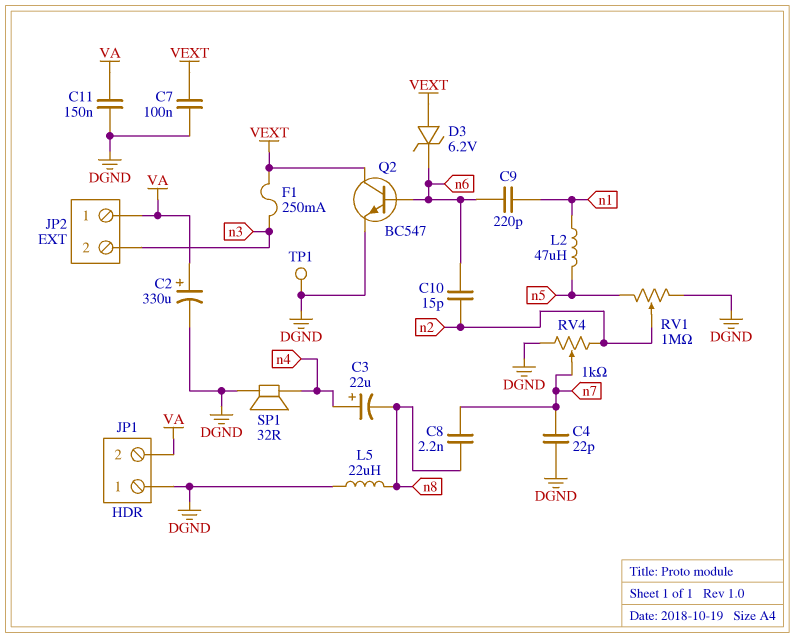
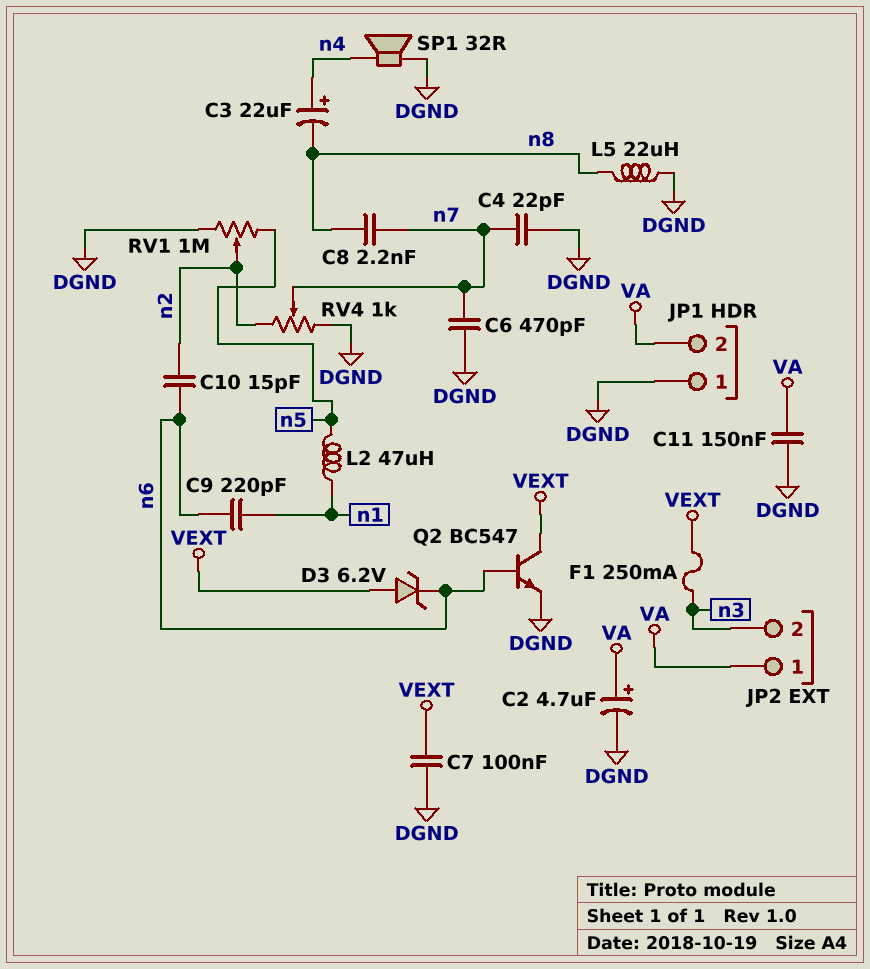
C2: 330uF (plus VA, minus DGND) -> 4.7uF (plus VA, minus DGND)
C6: none -> 470pF (DGND, n7)
TP1: test point (DGND) -> none

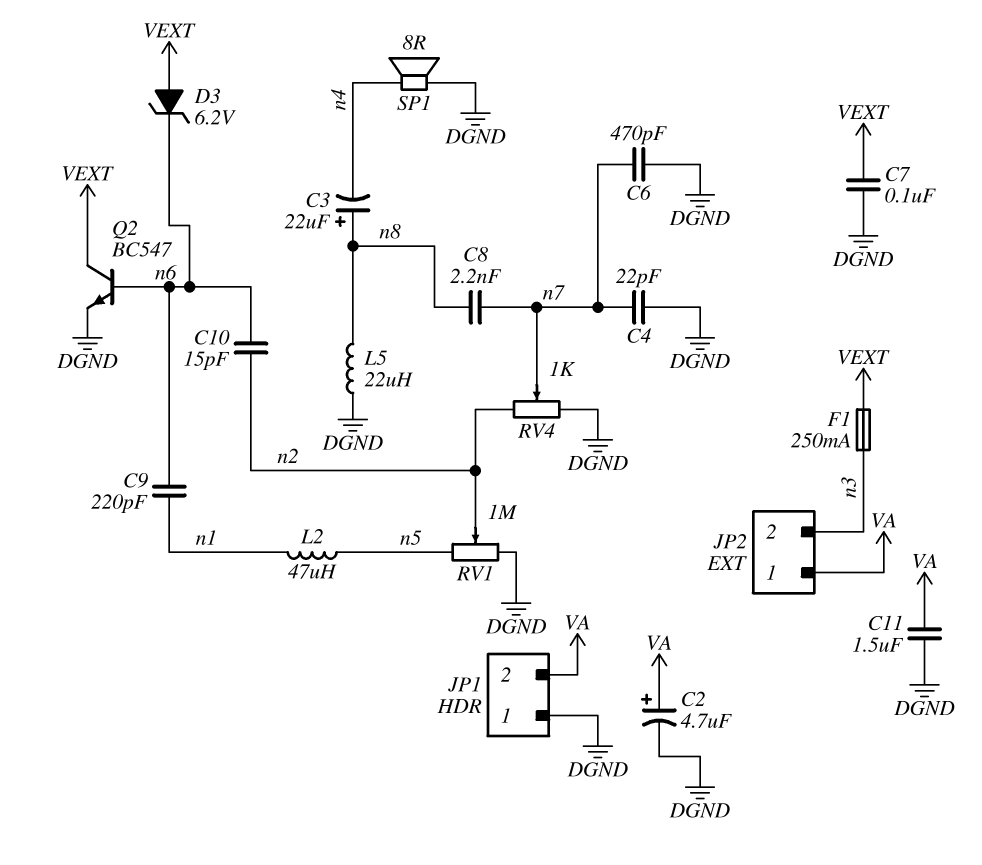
C3: 22uF (plus n4, minus n8) -> 22uF (plus n8, minus n4)
C11: 150nF (DGND, VA) -> 1.5uF (DGND, VA)
SP1: speaker 32R (DGND, n4) -> speaker 8R (DGND, n4)

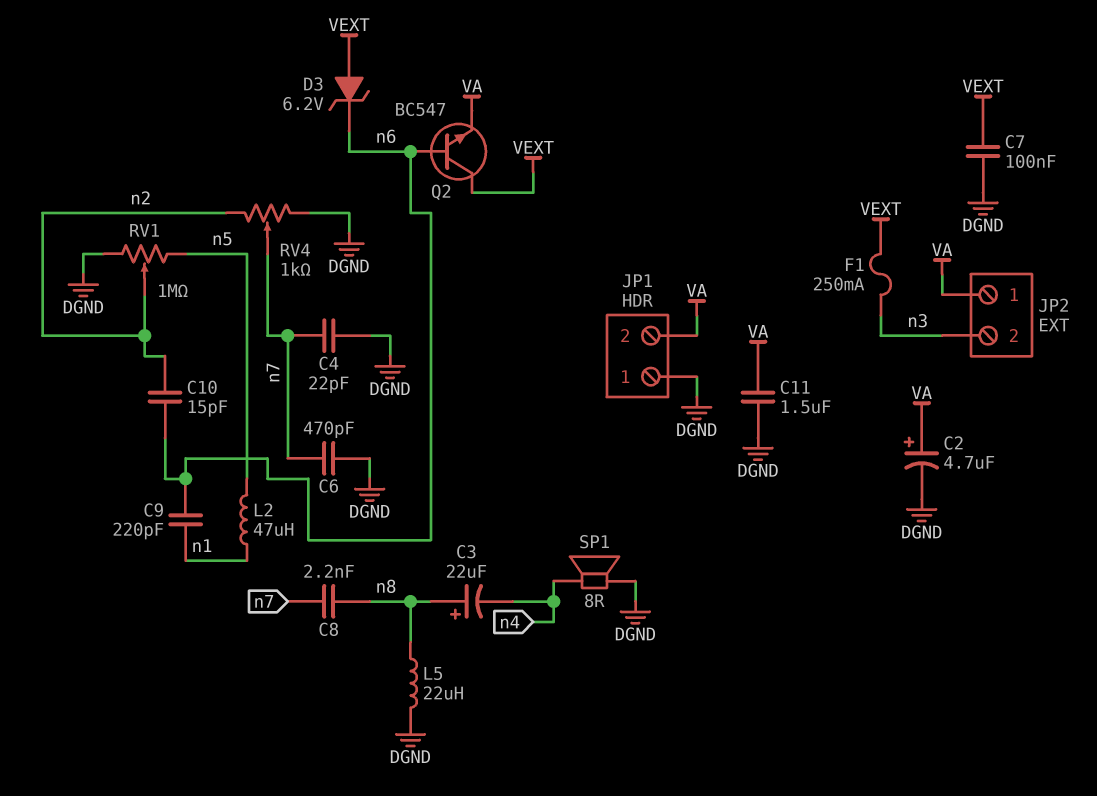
Q2: NPN BC547 (B n6, C VEXT, E DGND) -> NPN BC547 (B n6, C VEXT, E VA)

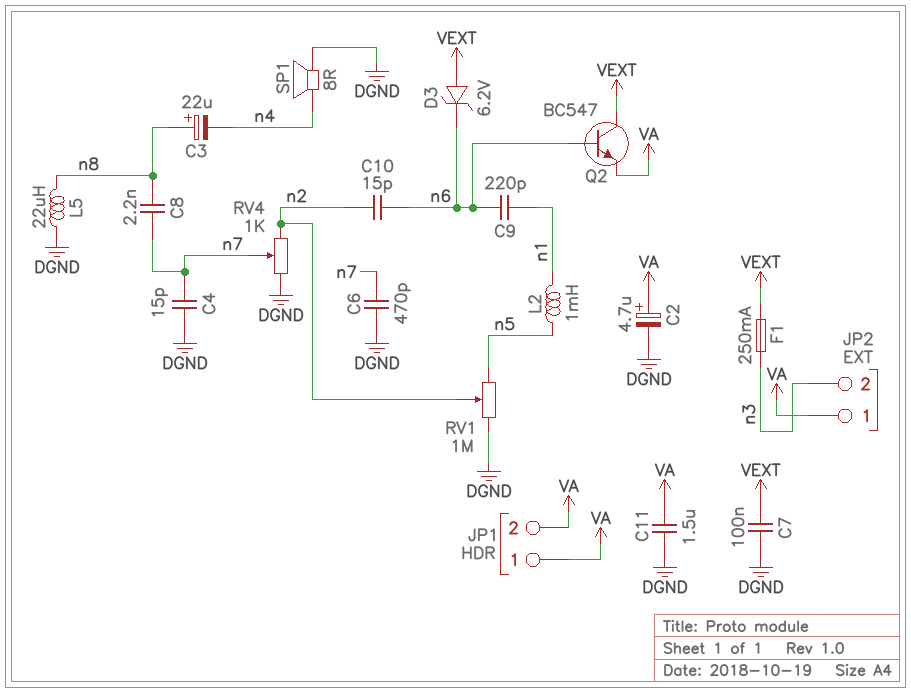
C4: 22pF (DGND, n7) -> 15pF (DGND, n7)
JP1 pin 1: DGND -> VA
L2: 47uH (n1, n5) -> 1mH (n1, n5)

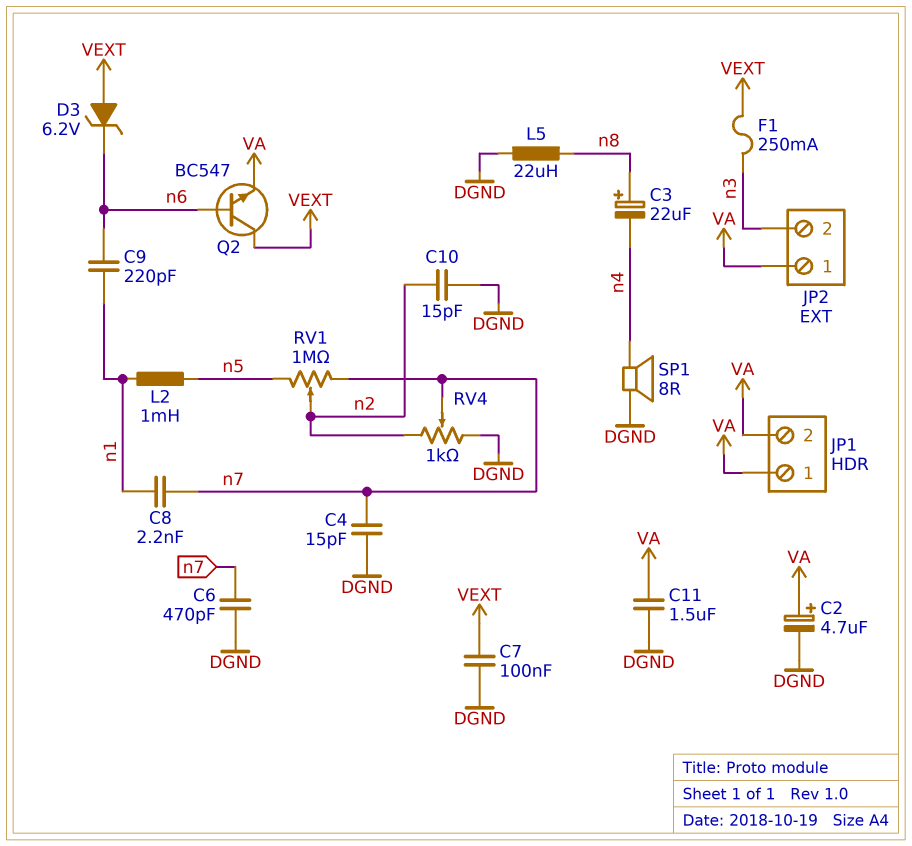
C8: 2.2nF (n7, n8) -> 2.2nF (n1, n7)
C10: 15pF (n2, n6) -> 15pF (DGND, n2)
RV1: 1M (DGND, n5, wiper n2) -> 1M (n5, n7, wiper n2)

